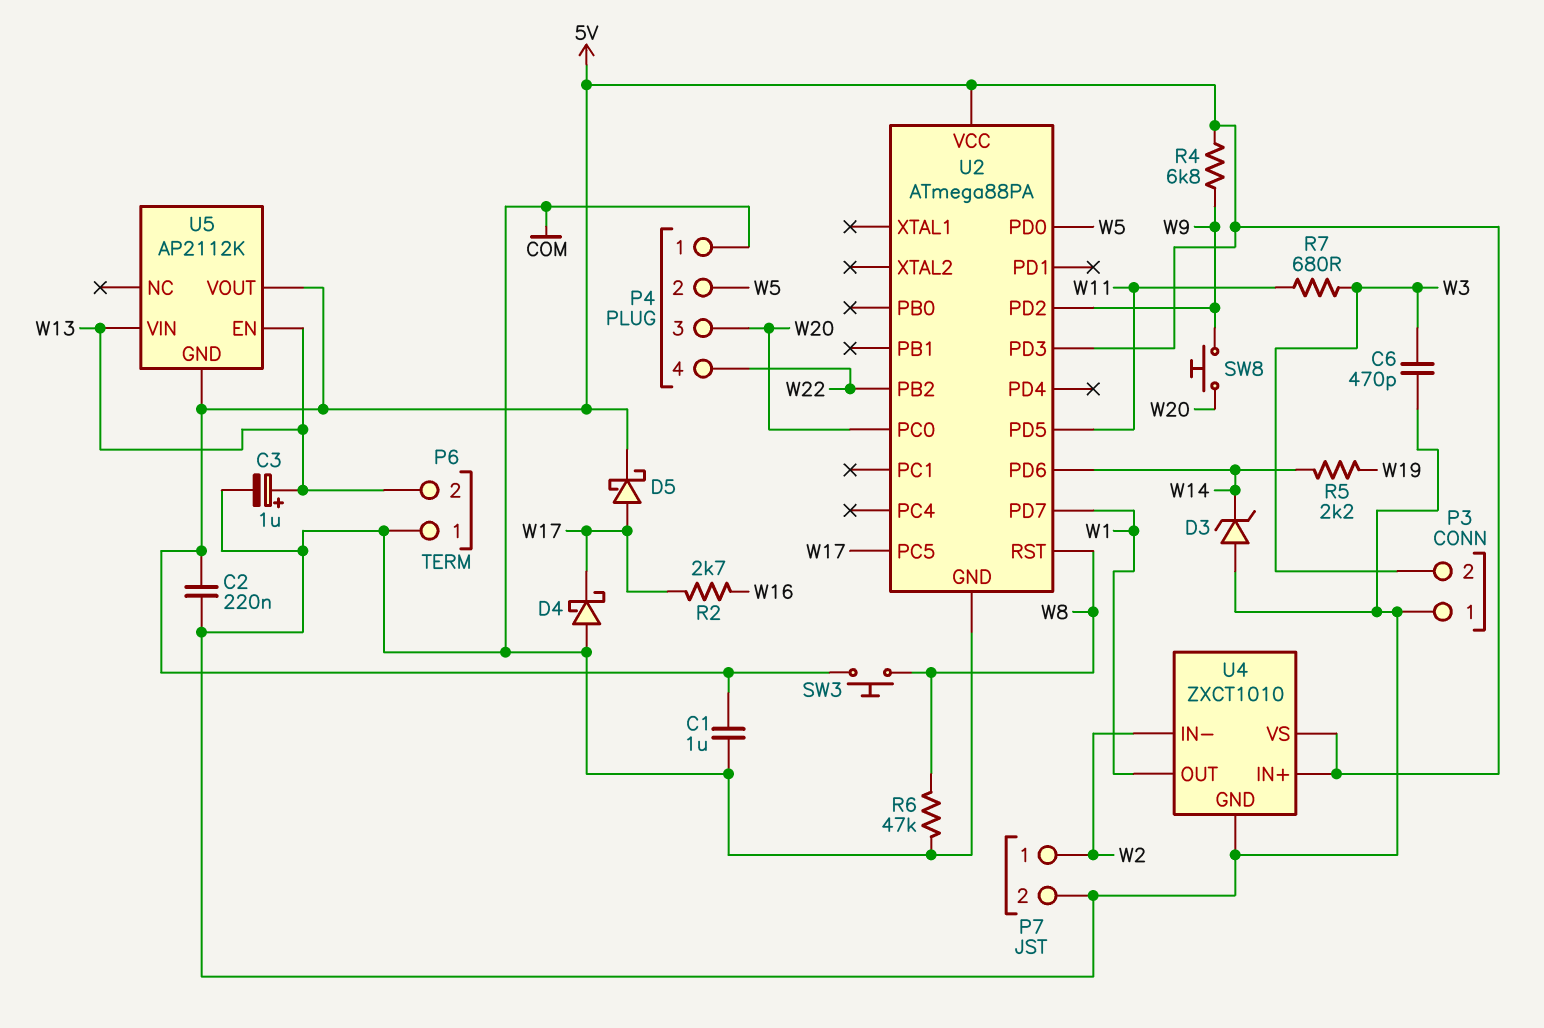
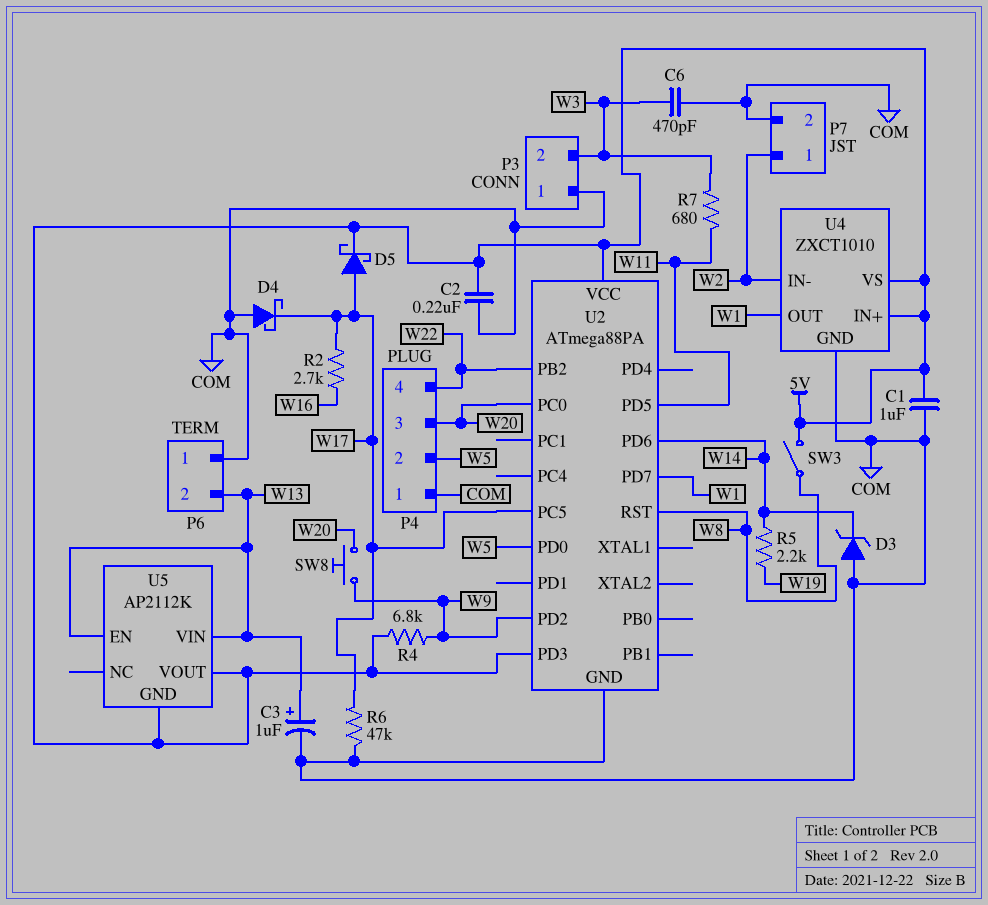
R6: 47k (COM, W8) -> 47k (COM, W17)
SW3: button (5V, W8) -> switch (5V, W8)

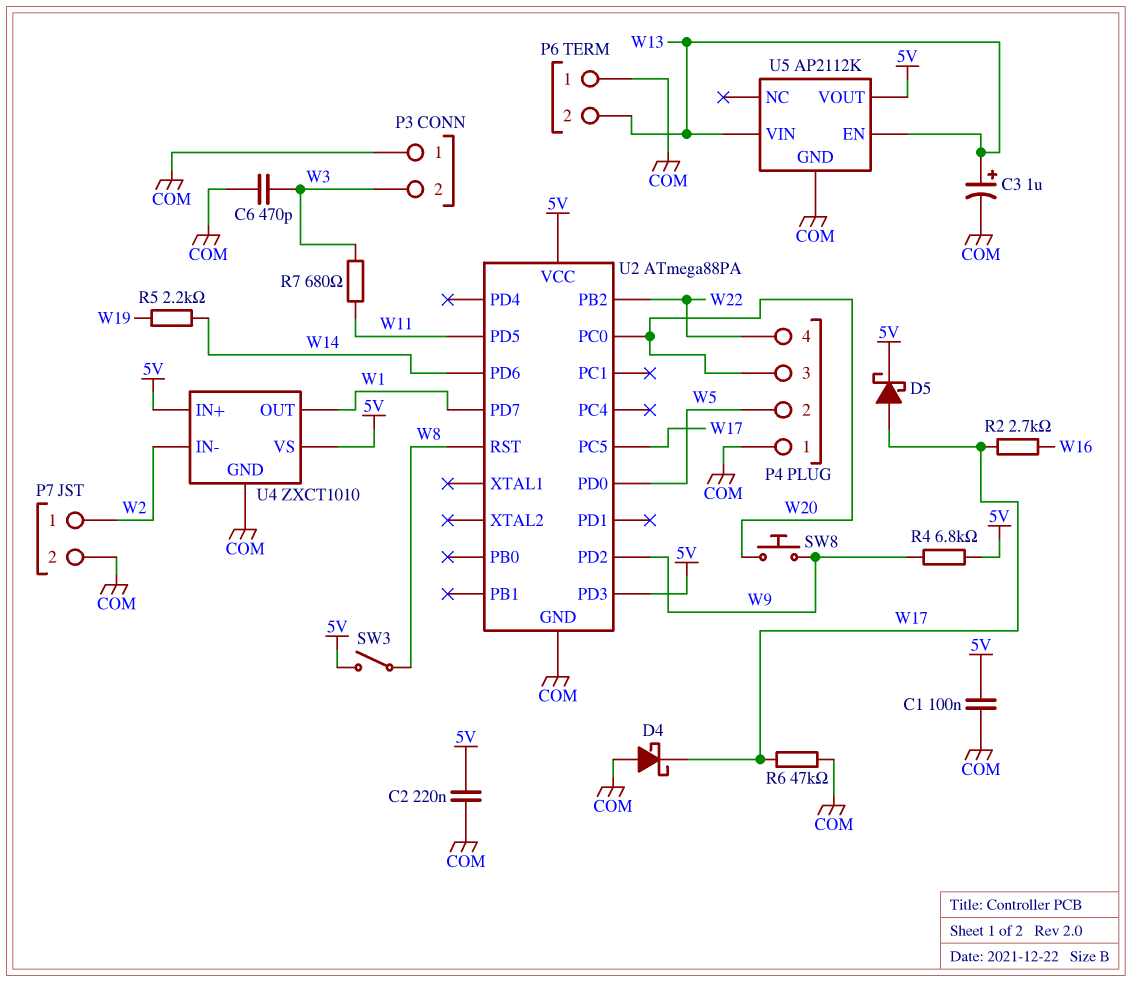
C1: 1uF (5V, COM) -> 100nF (5V, COM)
D3: zener (A COM, K W14) -> none
U5 pin GND: 5V -> COM

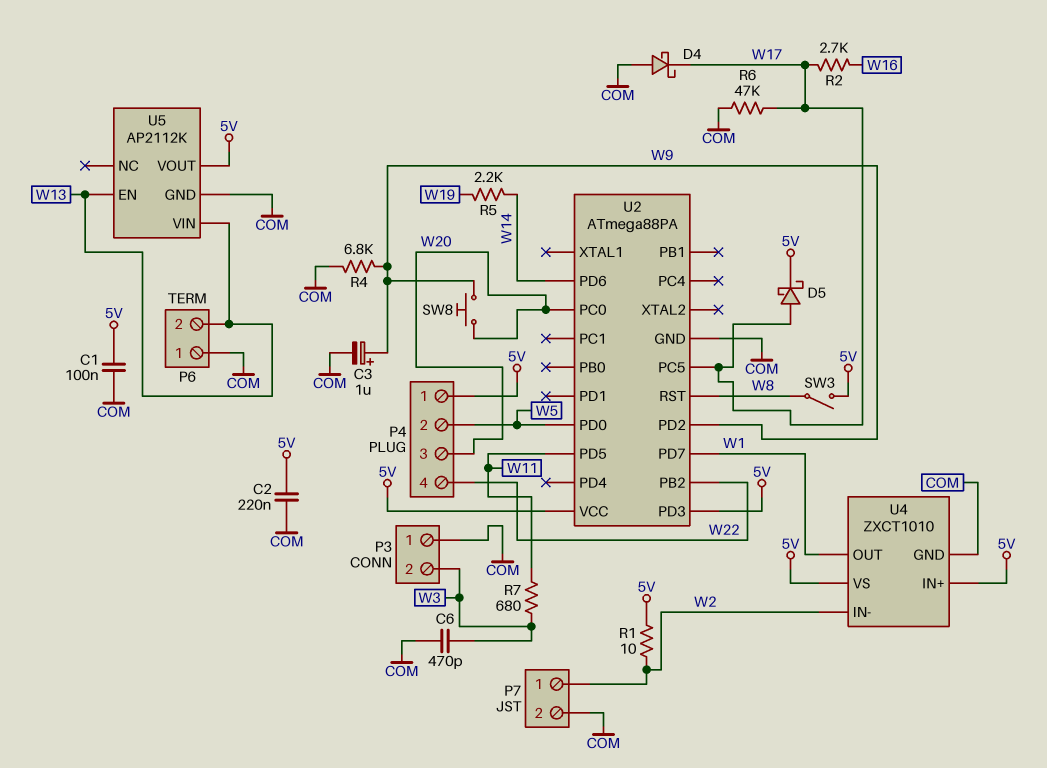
C3: 1uF (plus W13, minus COM) -> 1uF (plus W9, minus COM)
P4 pin 1: COM -> 5V
R1: none -> 10 (5V, W2)
R4: 6.8k (5V, W9) -> 6.8k (COM, W9)

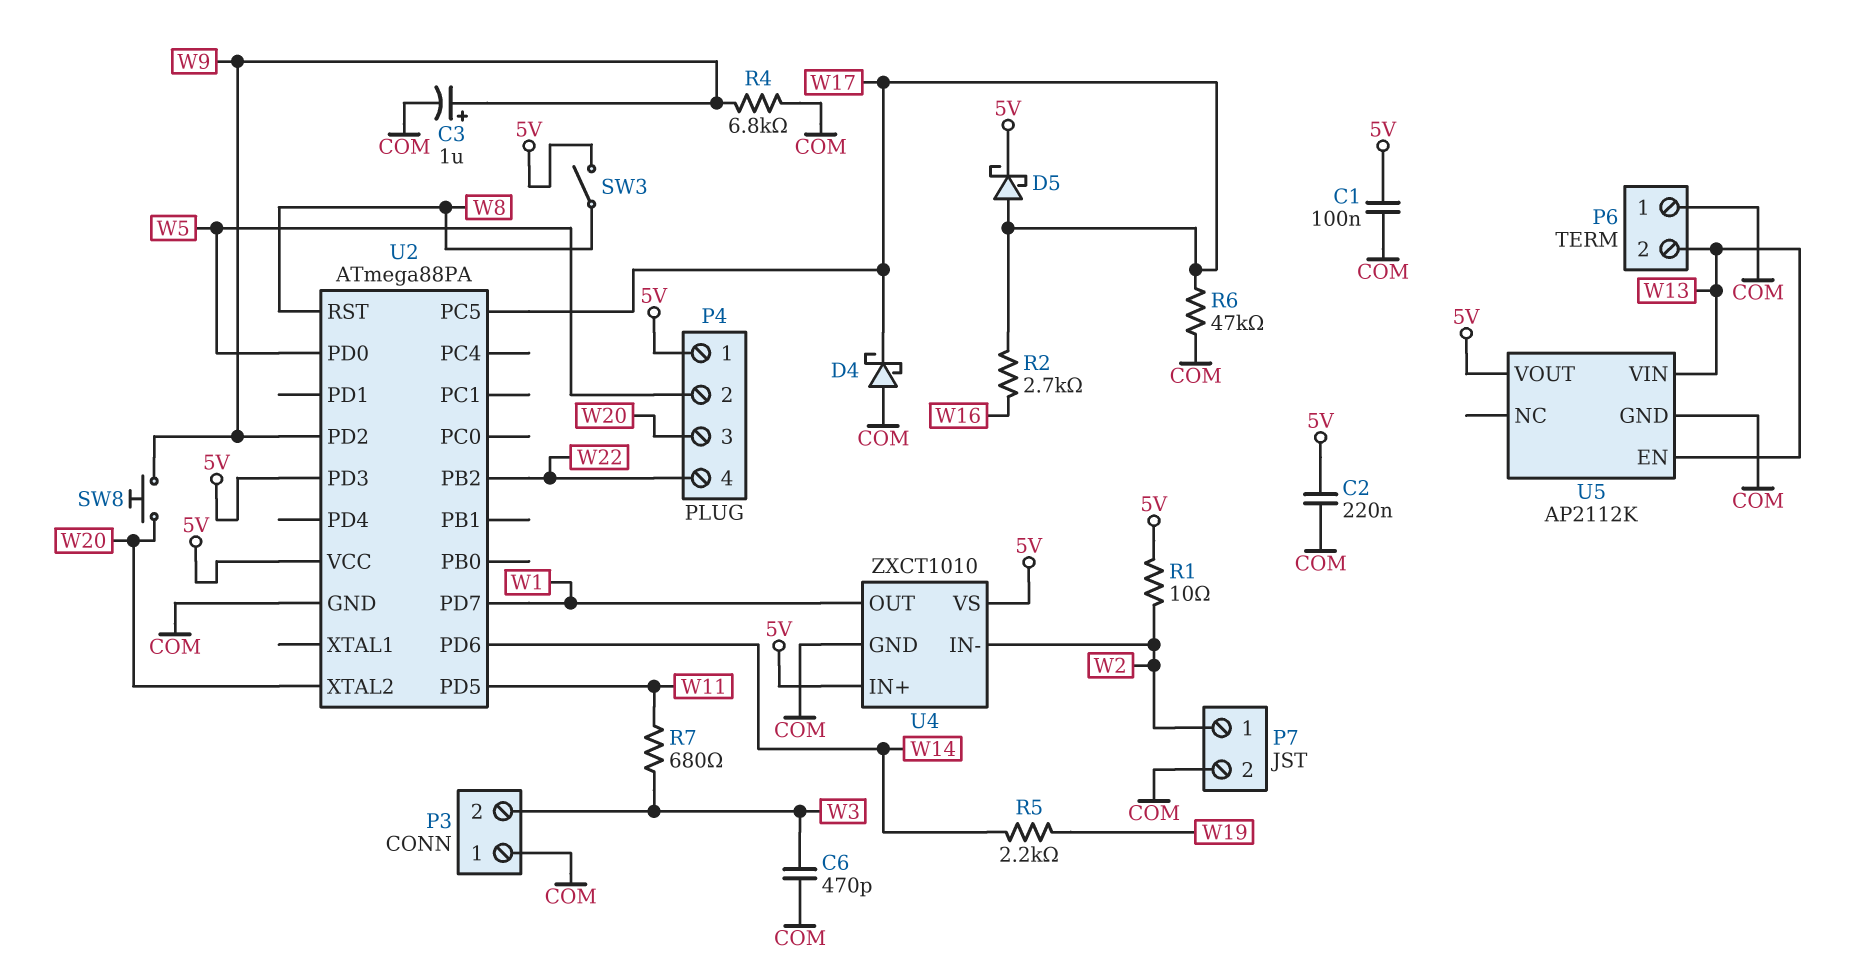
U2 pin PC0: W20 -> none
U2 pin XTAL2: none -> W20

